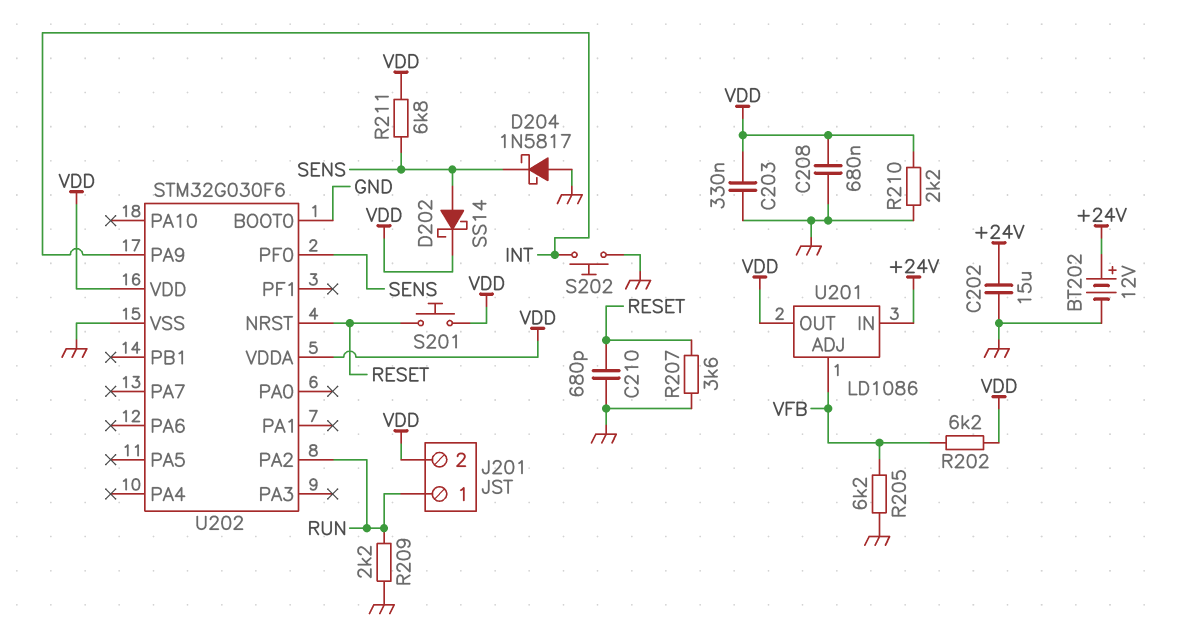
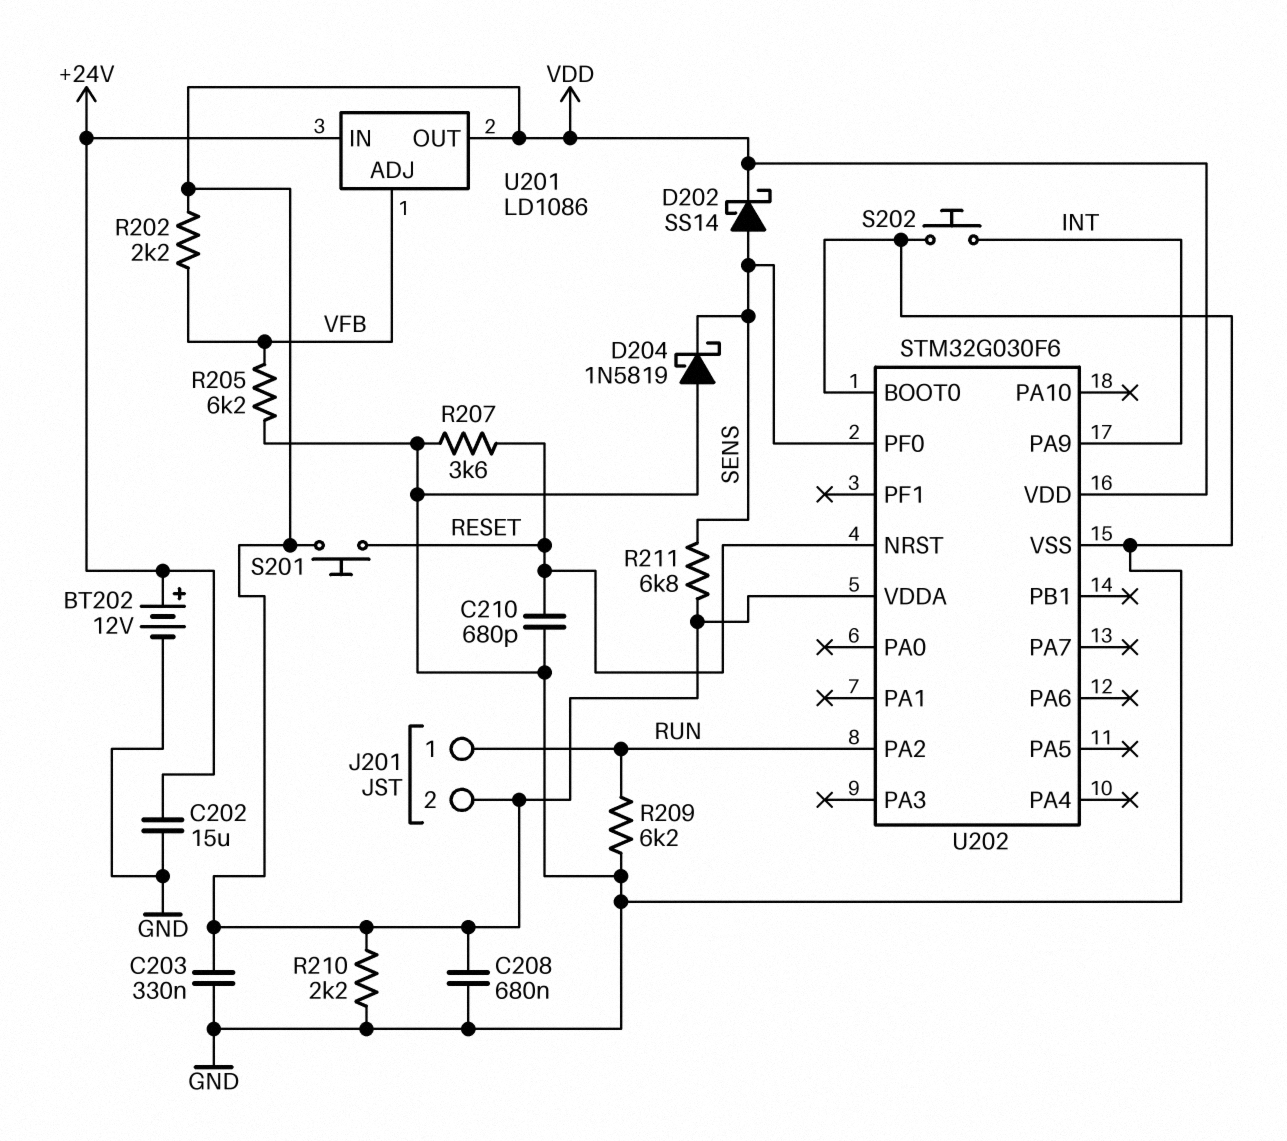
D204: schottky 1N5817 (A GND, K SENS) -> schottky 1N5819 (A GND, K SENS)
R202: 6.2k (VDD, VFB) -> 2.2k (VDD, VFB)
R209: 2.2k (GND, RUN) -> 6.2k (GND, RUN)

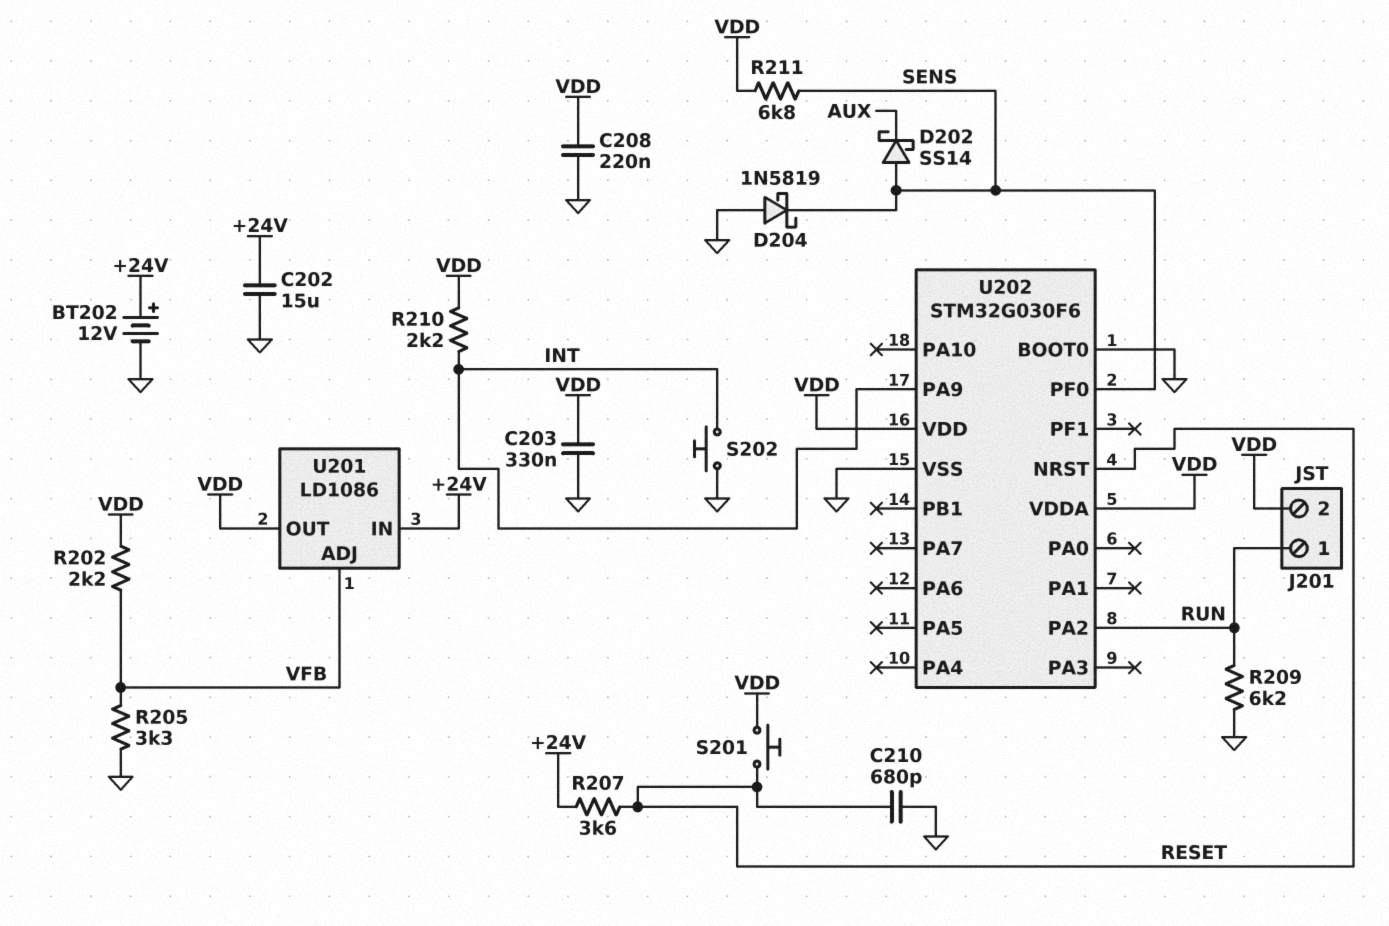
C208: 680nF (GND, VDD) -> 220nF (GND, VDD)
D202: schottky SS14 (A SENS, K VDD) -> schottky SS14 (A SENS, K AUX)
R205: 6.2k (GND, VFB) -> 3.3k (GND, VFB)
R207: 3.6k (GND, RESET) -> 3.6k (+24V, RESET)
R210: 2.2k (GND, VDD) -> 2.2k (INT, VDD)

